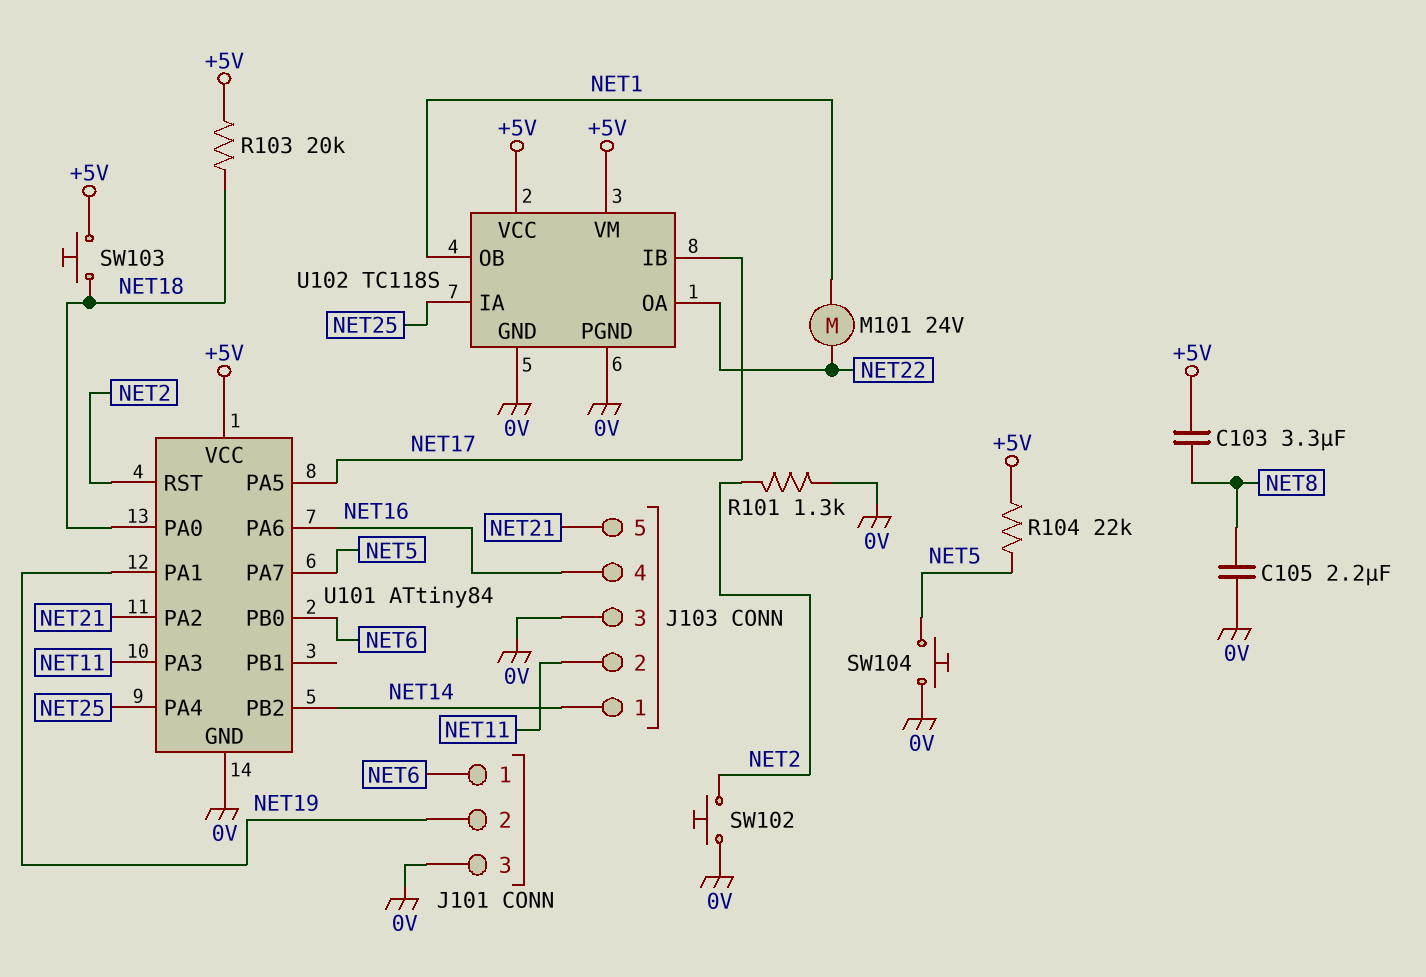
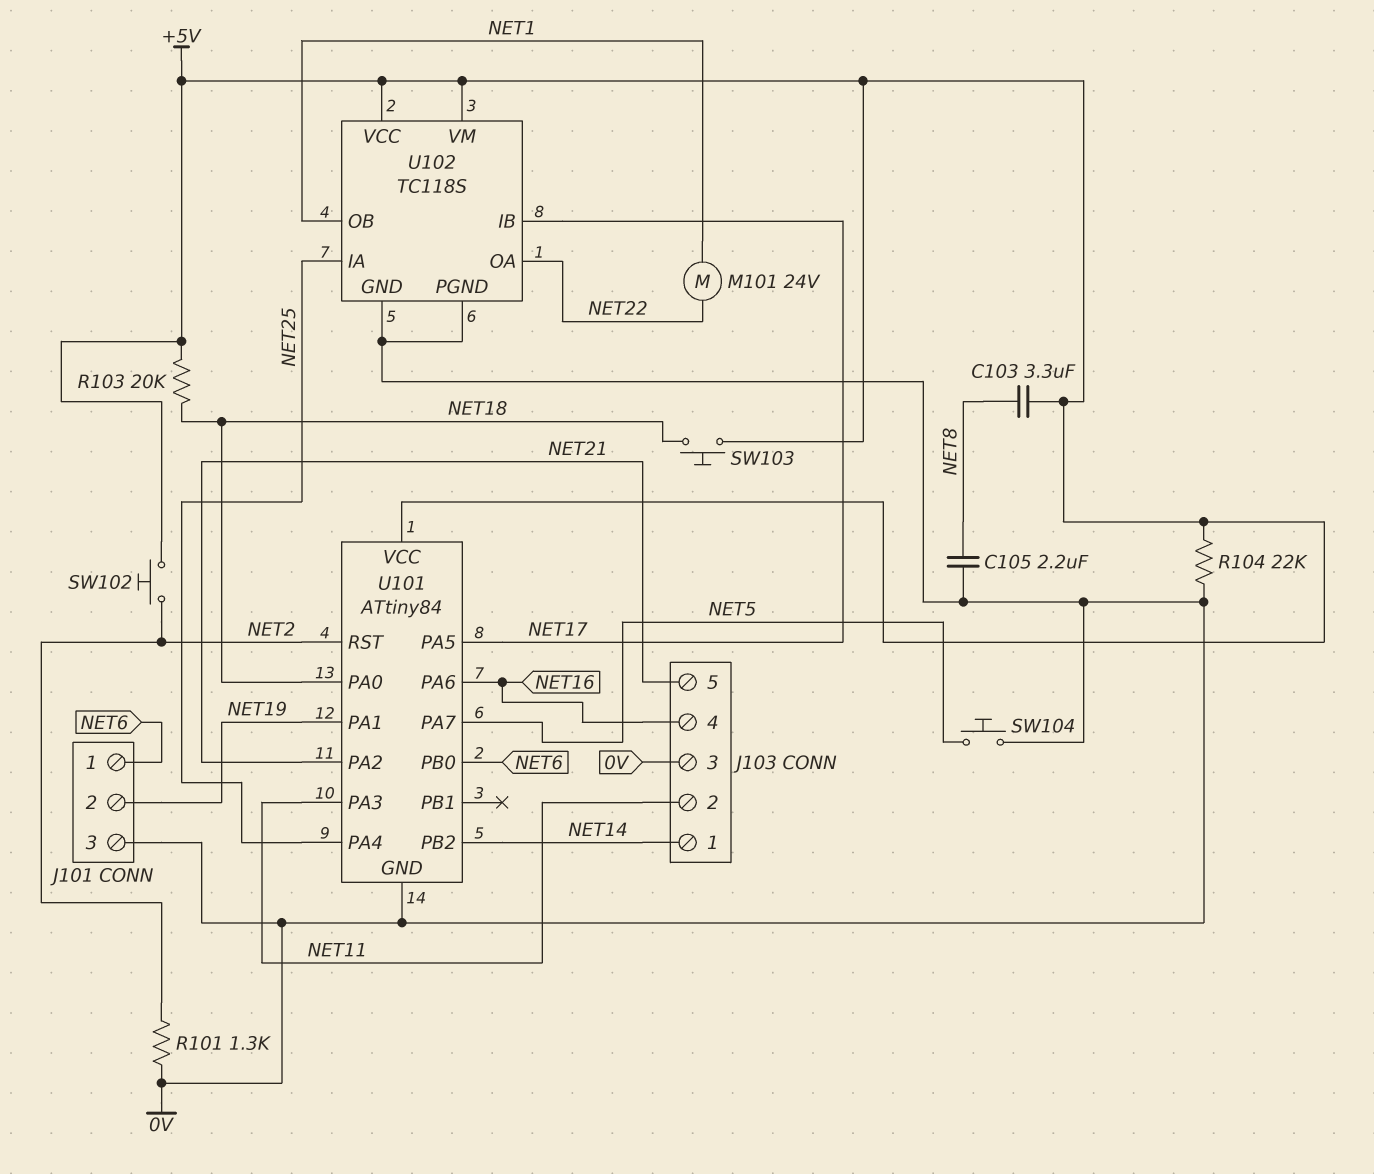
R104: 22k (+5V, NET5) -> 22k (+5V, 0V)
SW102: button (0V, NET2) -> button (+5V, NET2)

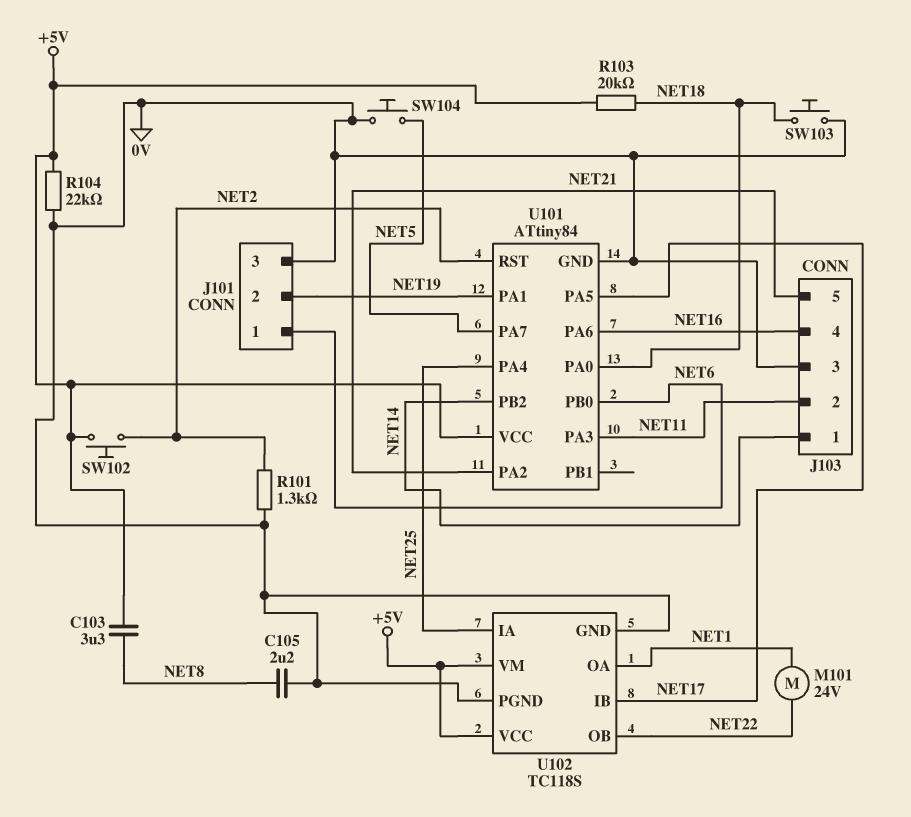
SW103: button (+5V, NET18) -> button (0V, NET18)
U102 pin OA: NET22 -> NET1
U102 pin OB: NET1 -> NET22

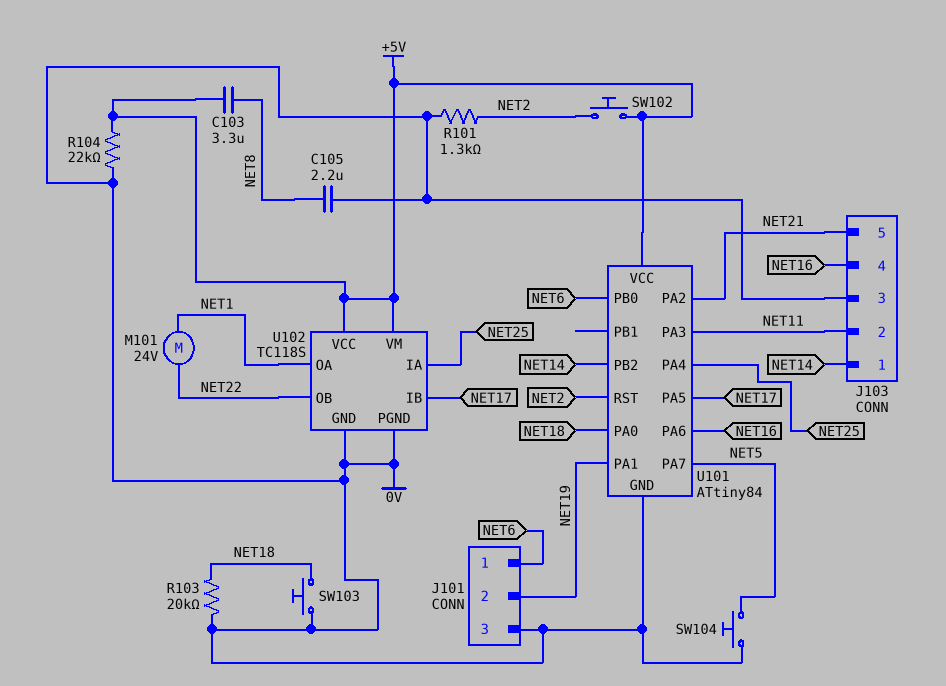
R103: 20k (+5V, NET18) -> 20k (0V, NET18)

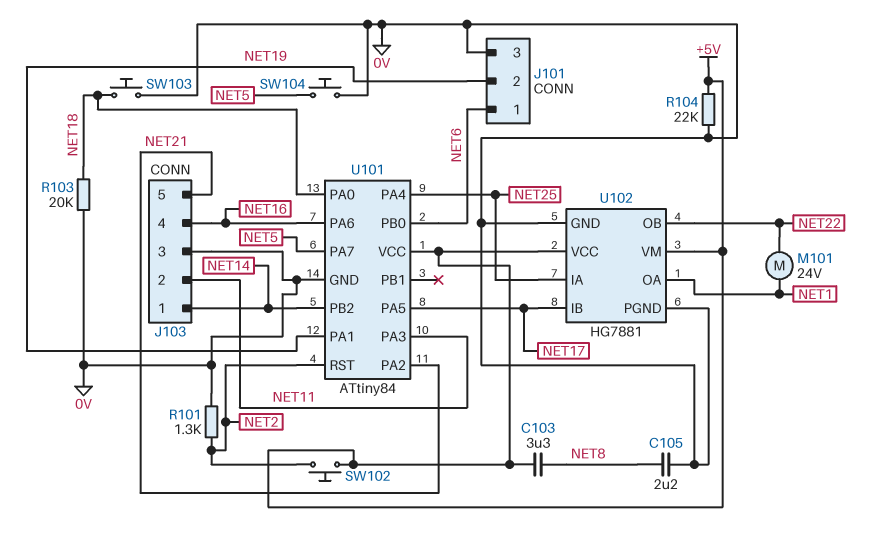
U102: TC118S -> HG7881

